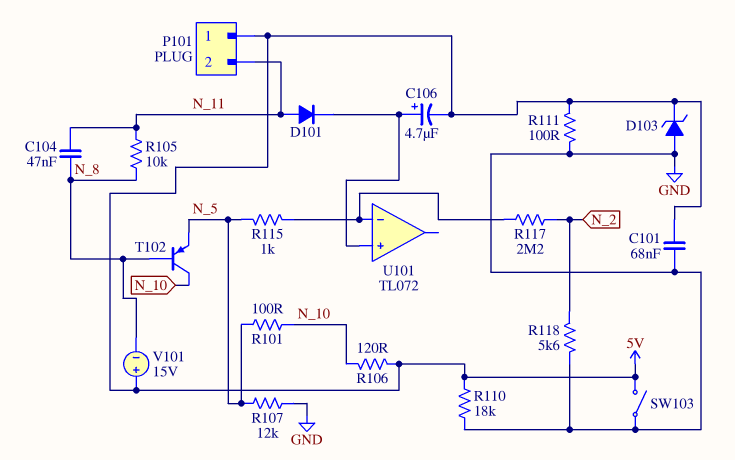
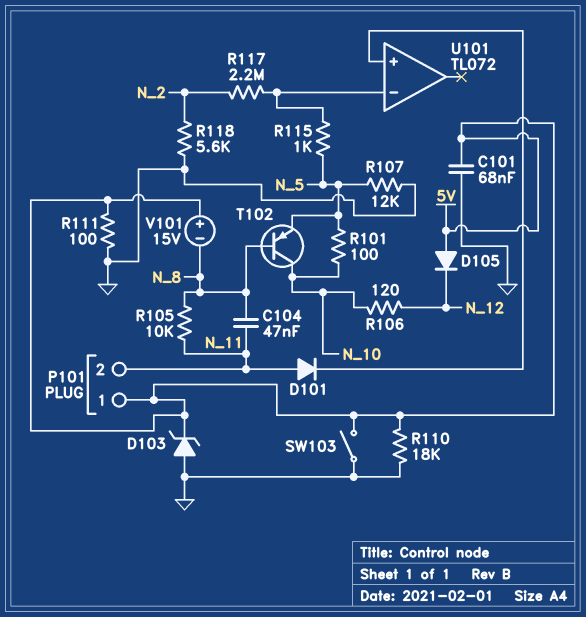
C106: 4.7uF (plus U101/in+, minus 5V) -> none
D105: none -> diode (A 5V, K N_12)
R106: 120 (5V, N_10) -> 120 (N_10, N_12)

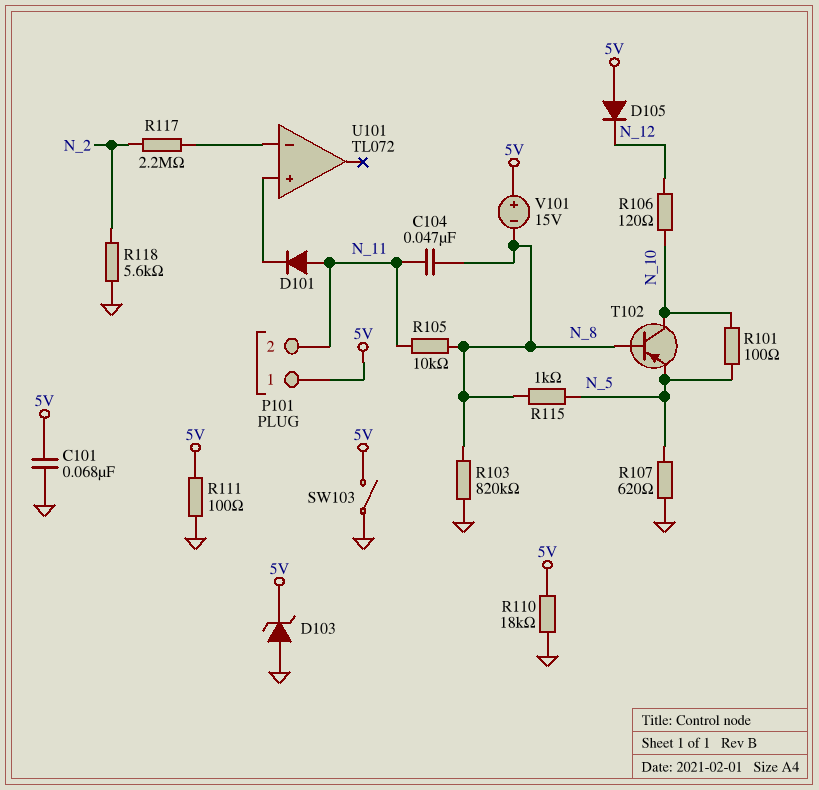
R103: none -> 820k (GND, N_8)
R107: 12k (GND, N_5) -> 620 (GND, N_5)
R115: 1k (N_5, U101/in-) -> 1k (N_5, N_8)

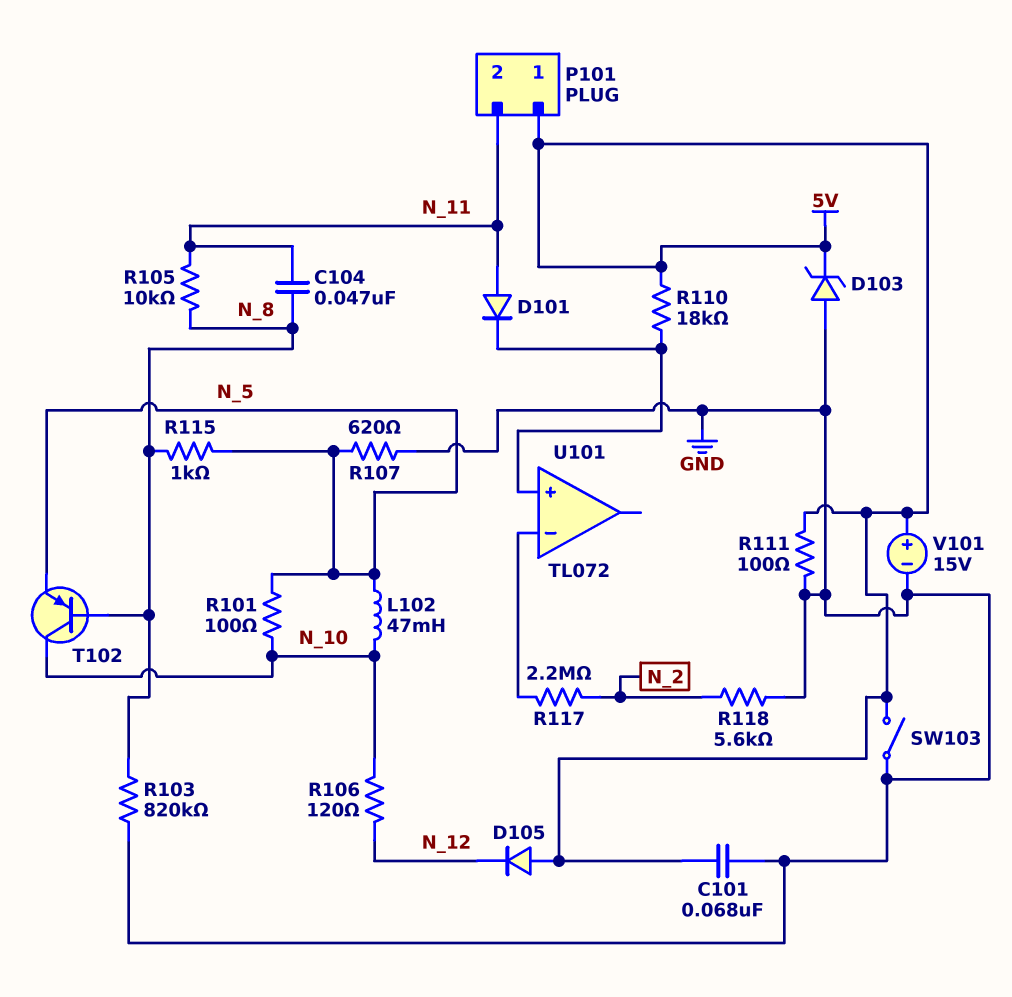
L102: none -> 47mH (N_5, N_10)
R110: 18k (5V, GND) -> 18k (5V, U101/in+)
V101: 15V (plus 5V, minus N_8) -> 15V (plus 5V, minus GND)

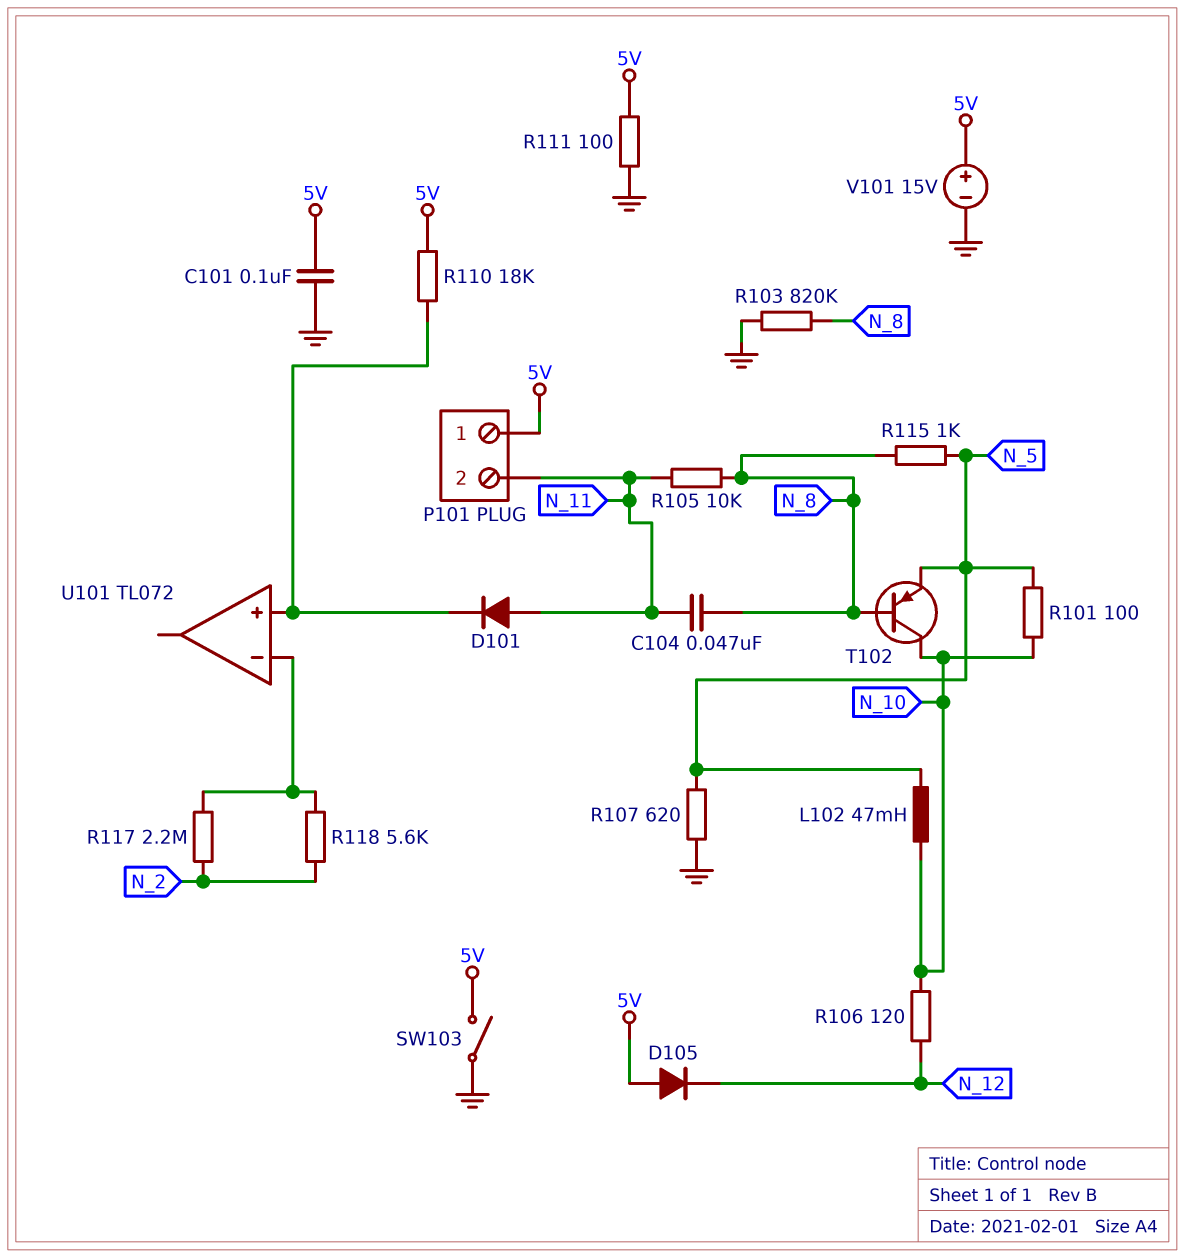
C101: 68nF (5V, GND) -> 100nF (5V, GND)
D103: zener (A GND, K 5V) -> none
R118: 5.6k (GND, N_2) -> 5.6k (N_2, U101/in-)

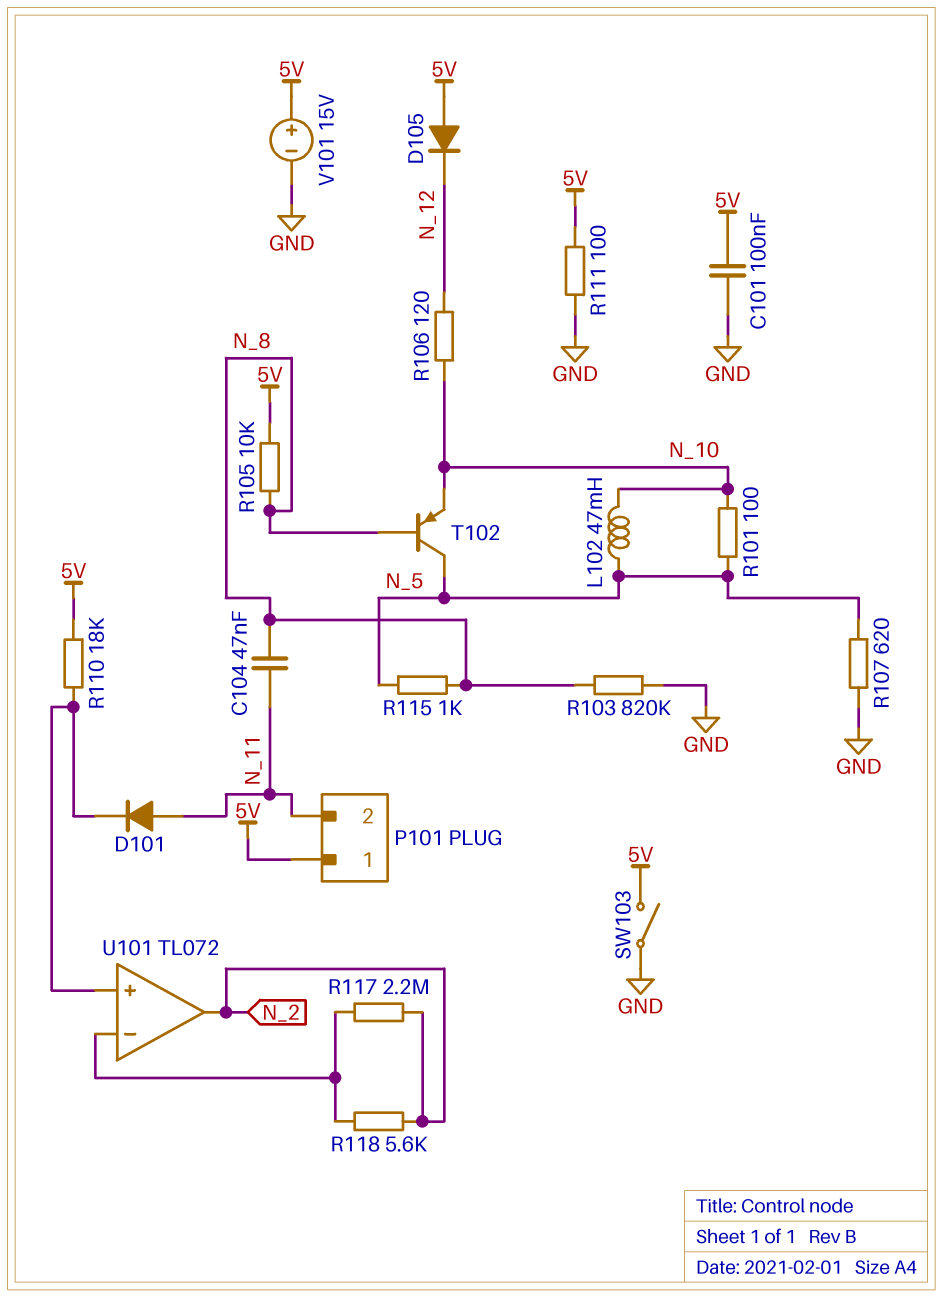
R105: 10k (N_8, N_11) -> 10k (5V, N_8)
T102: PNP (B N_8, C N_10, E N_5) -> PNP (B N_8, C N_5, E N_10)
U101 pin out: none -> N_2

